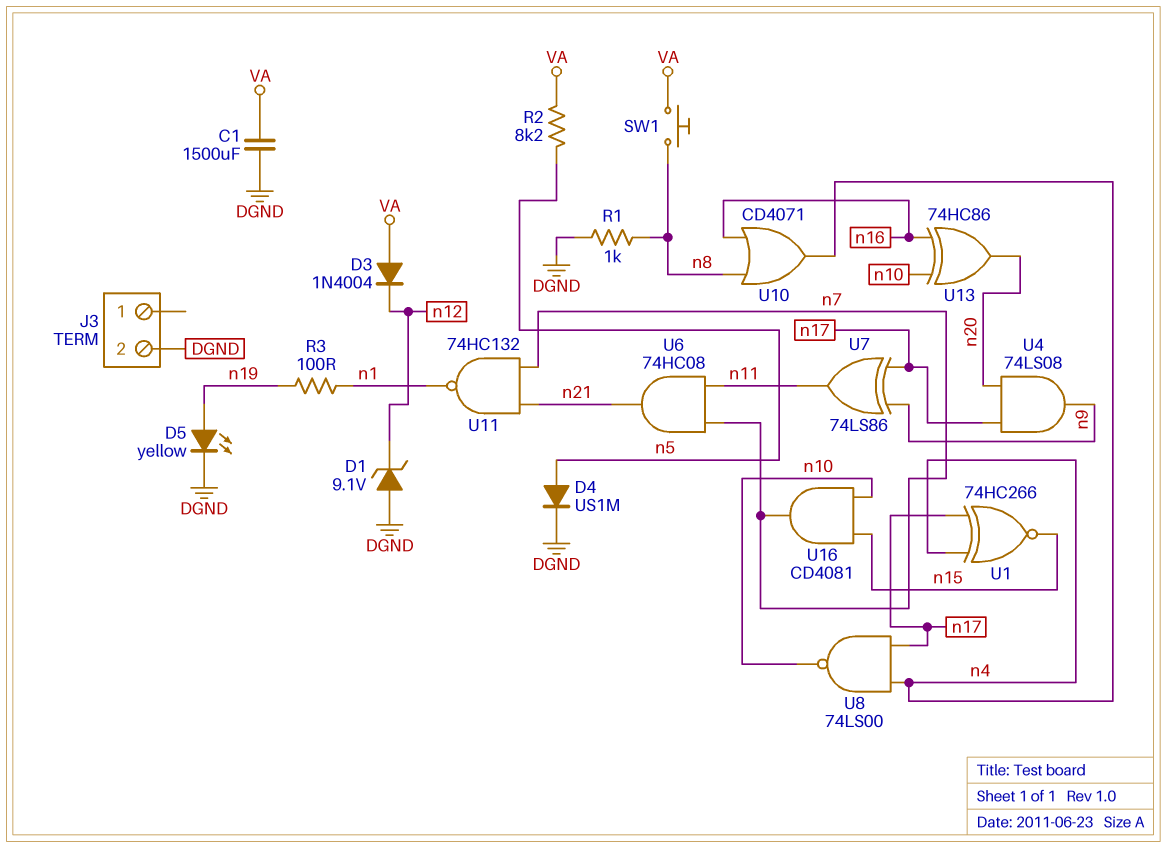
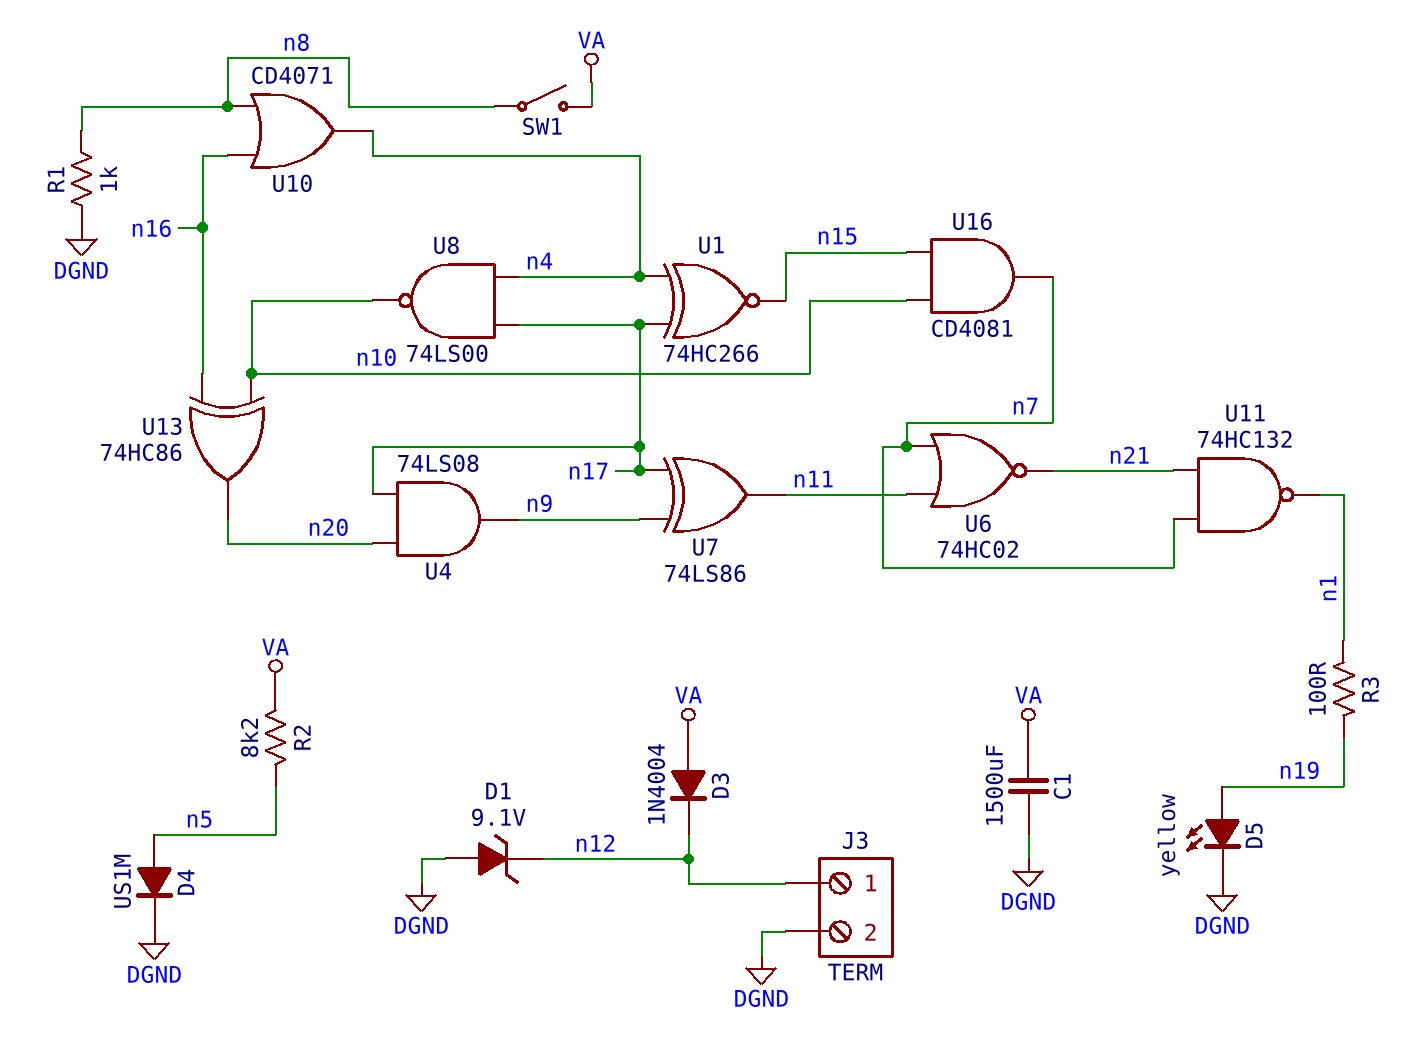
J3 pin 1: none -> n12
SW1: button (VA, n8) -> switch (VA, n8)
U6: AND 74HC08 (in n7, in n11, out n21) -> NOR 74HC02 (in n7, in n11, out n21)

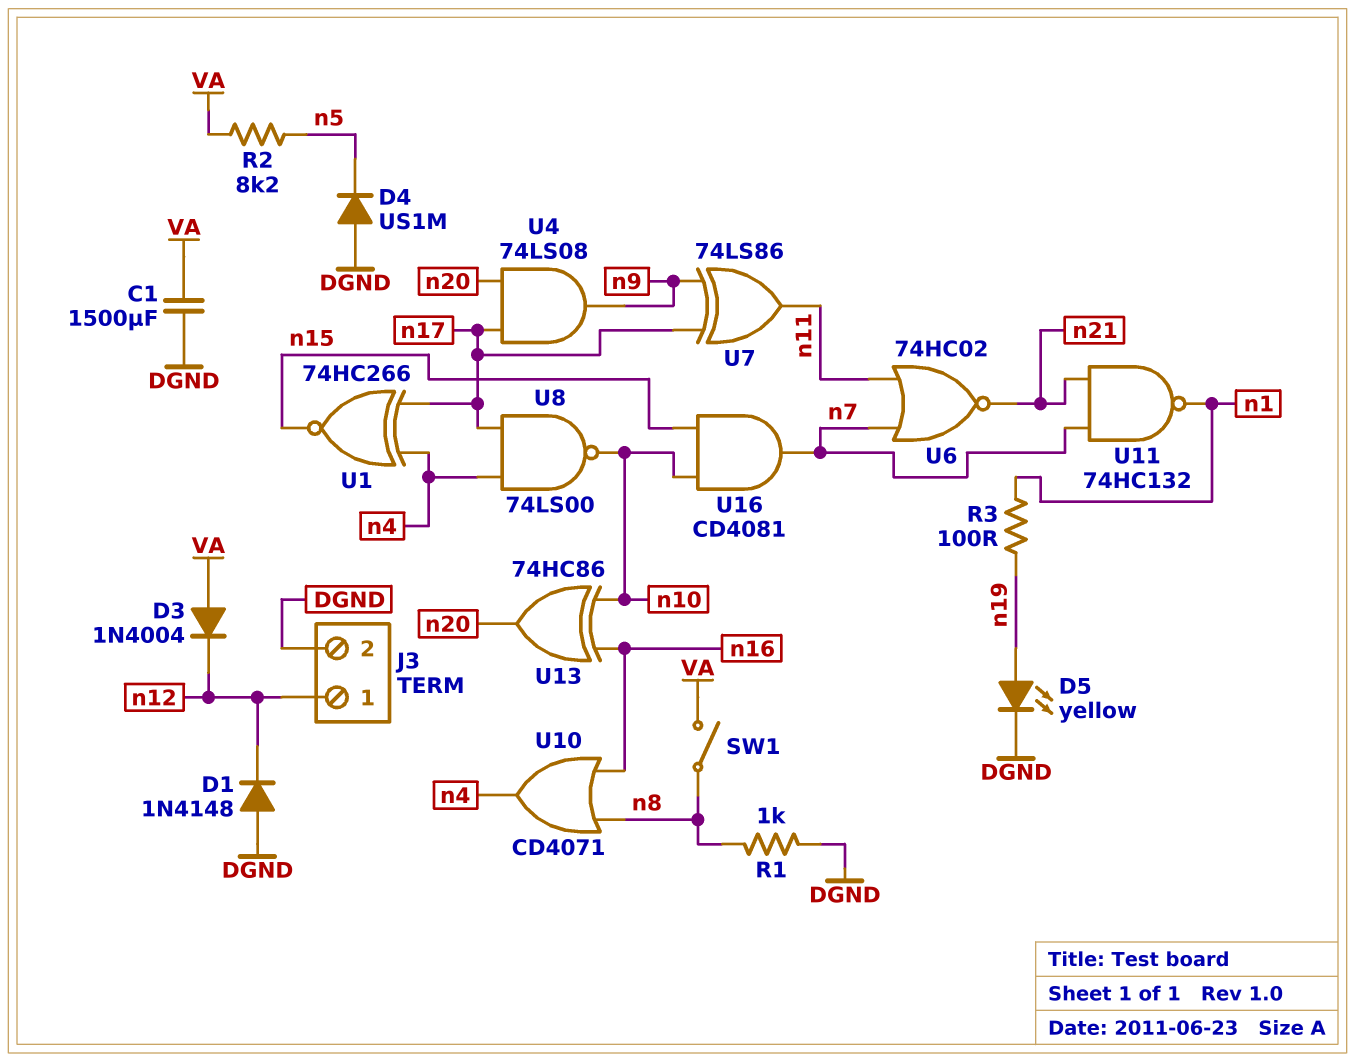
D1: zener 9.1V (A DGND, K n12) -> diode 1N4148 (A DGND, K n12)
D4: diode US1M (A n5, K DGND) -> diode US1M (A DGND, K n5)

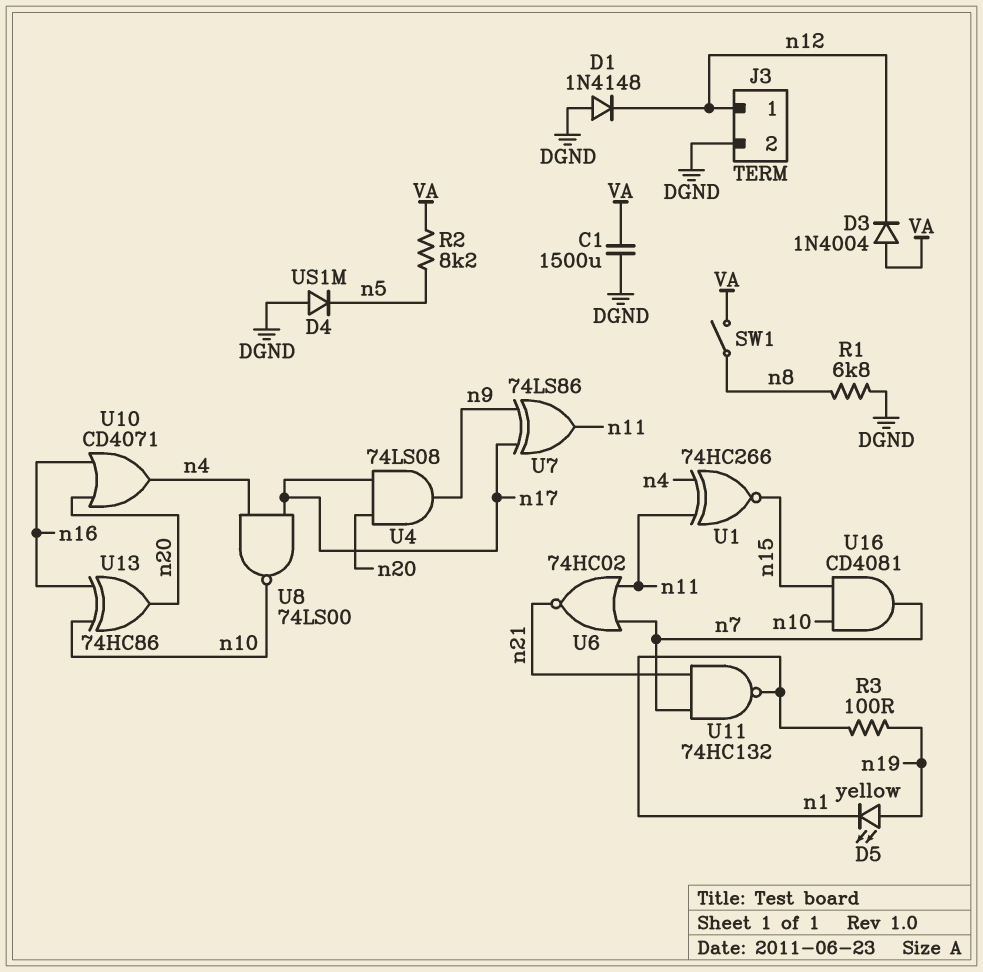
D5: LED yellow (A n19, K DGND) -> LED yellow (A n19, K n1)
R1: 1k (DGND, n8) -> 6.8k (DGND, n8)
U1: XNOR 74HC266 (in n4, in n17, out n15) -> XNOR 74HC266 (in n4, in n11, out n15)
U10: OR CD4071 (in n8, in n16, out n4) -> OR CD4071 (in n16, in n20, out n4)

